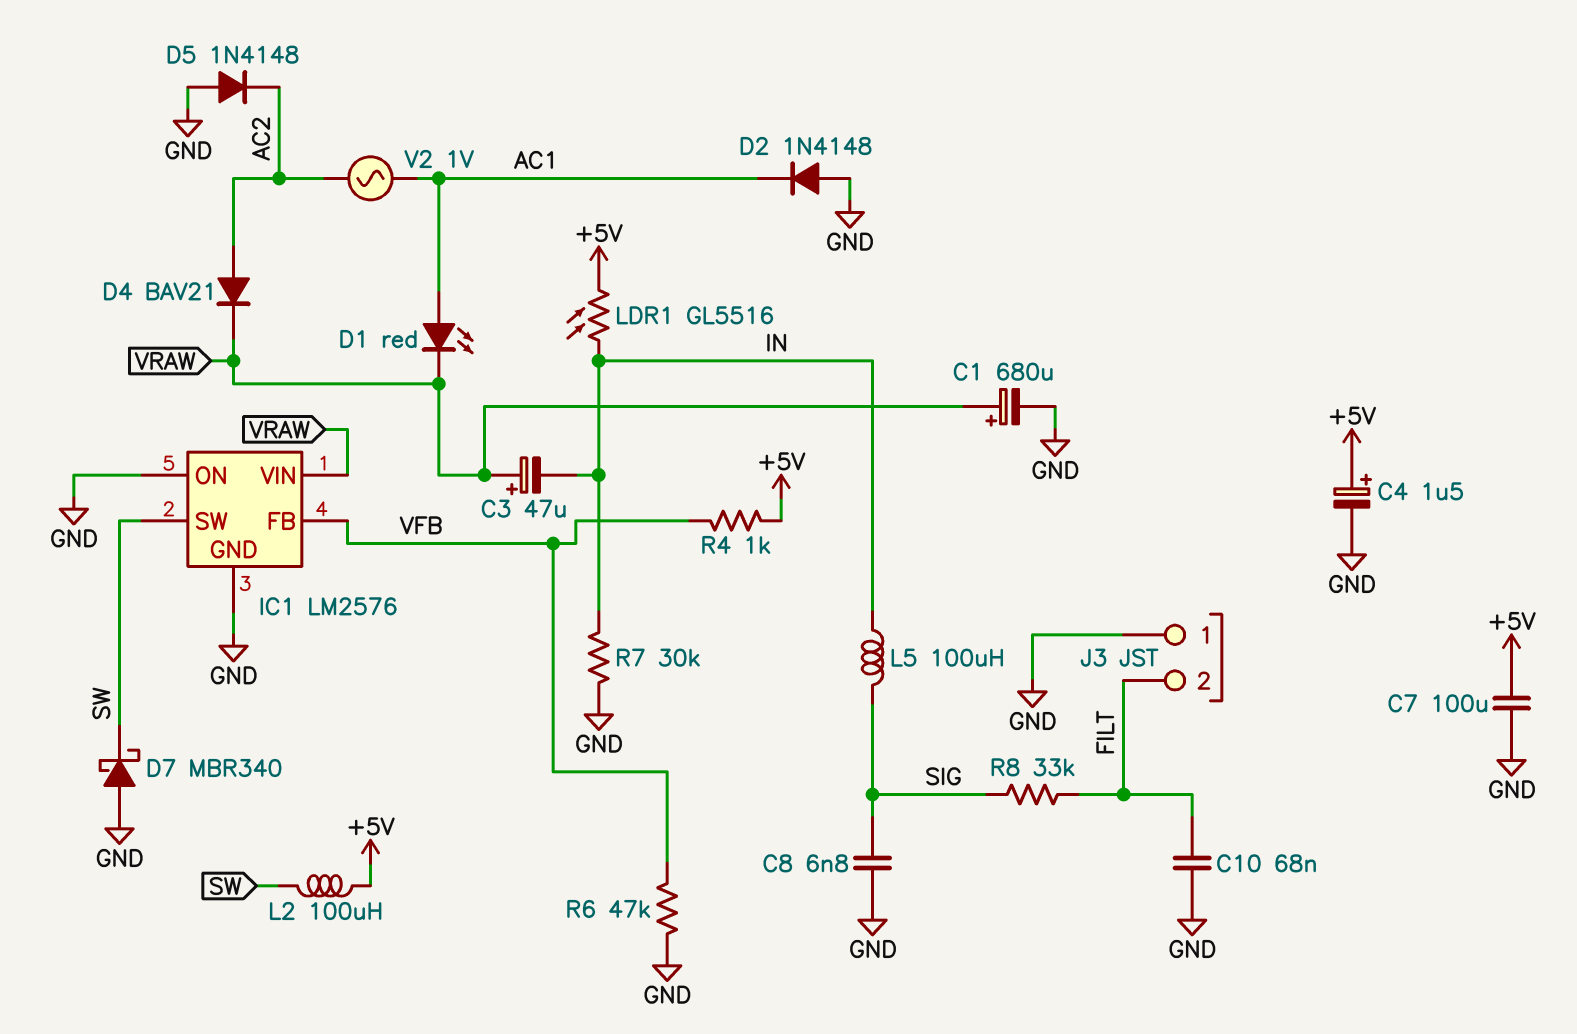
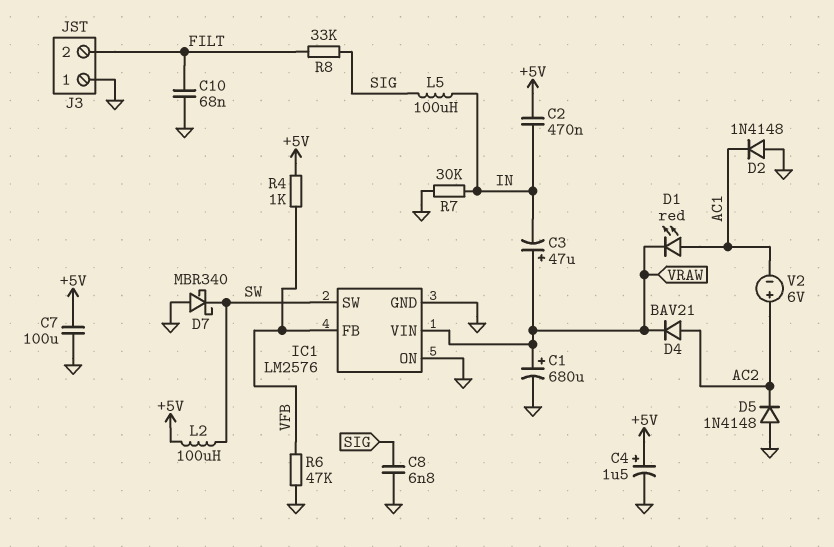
C2: none -> 470nF (+5V, IN)
LDR1: GL5516 (+5V, IN) -> none
V2: AC 1V (AC1, AC2) -> 6V (plus AC2, minus AC1)

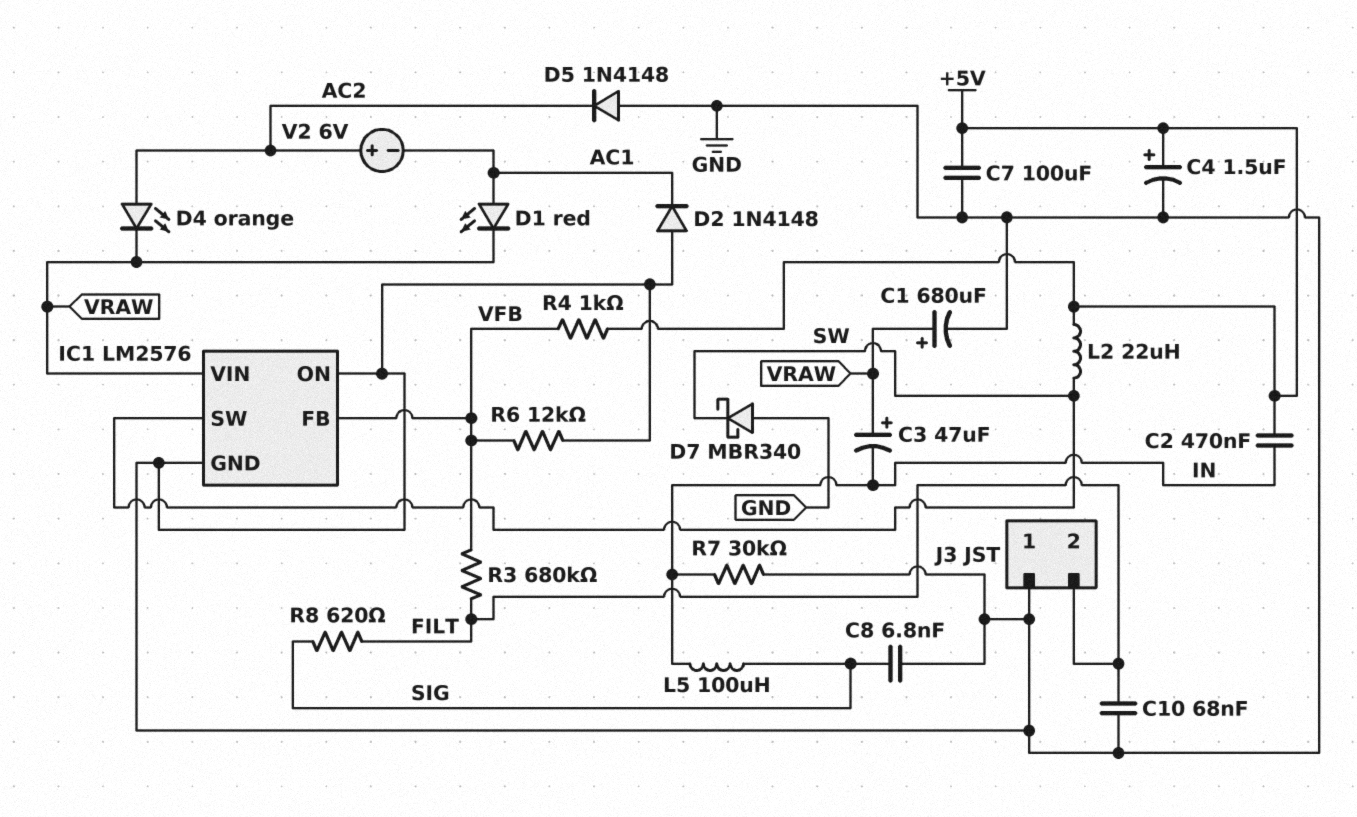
D4: diode BAV21 (A AC2, K VRAW) -> LED orange (A AC2, K VRAW)
L2: 100uH (+5V, SW) -> 22uH (+5V, SW)
R3: none -> 680k (FILT, VFB)
R6: 47k (GND, VFB) -> 12k (GND, VFB)
R8: 33k (FILT, SIG) -> 620 (FILT, SIG)

